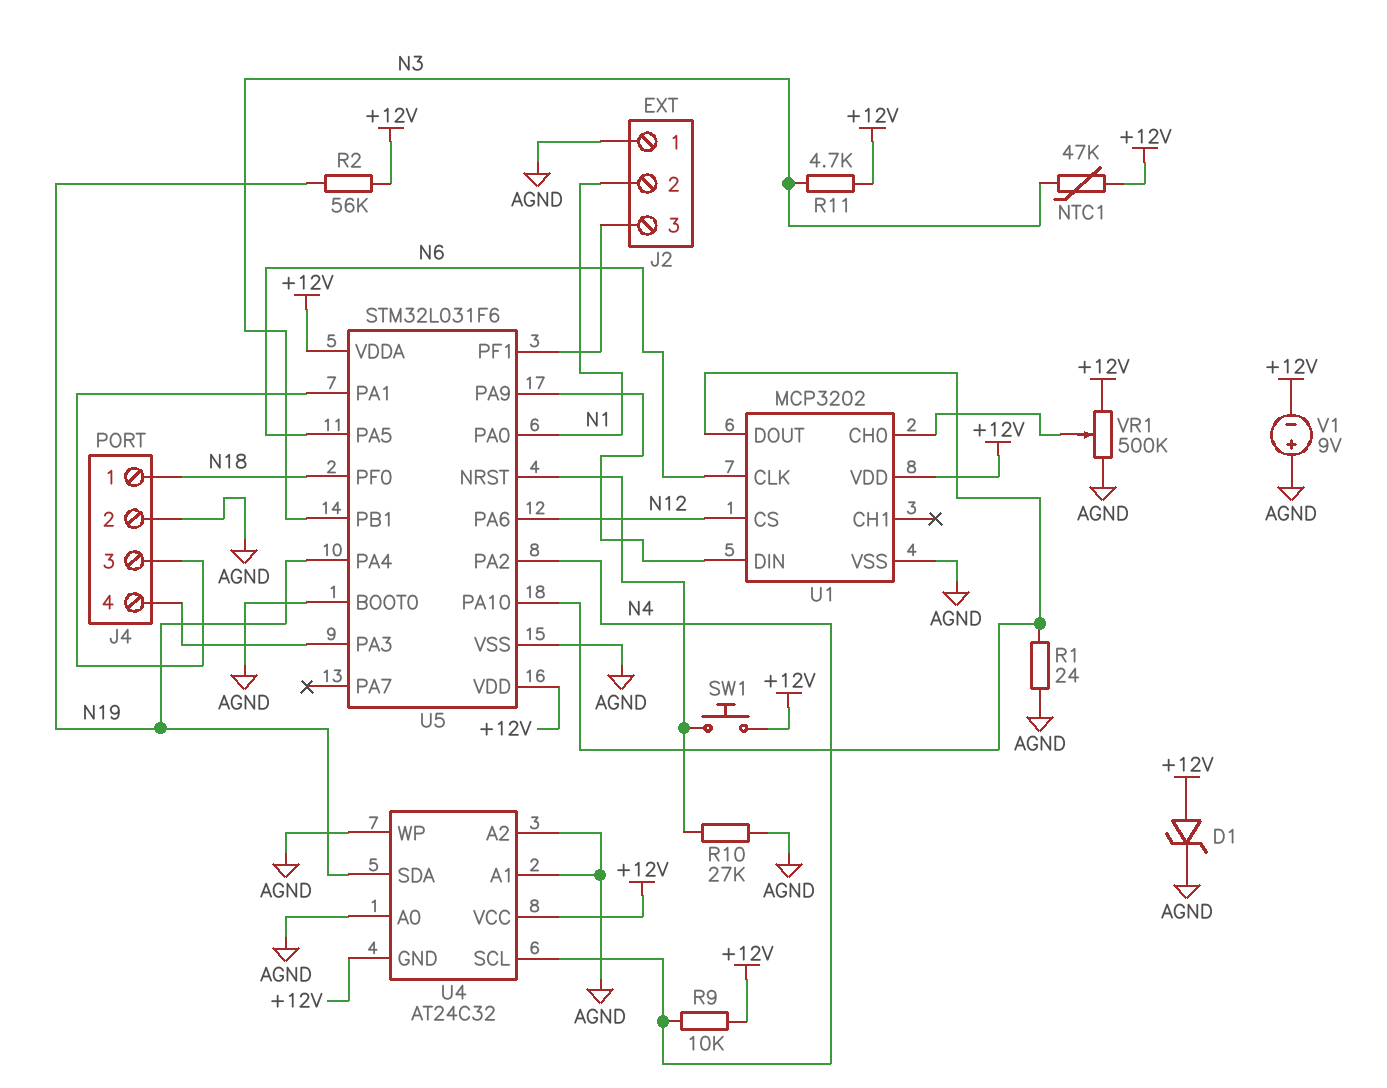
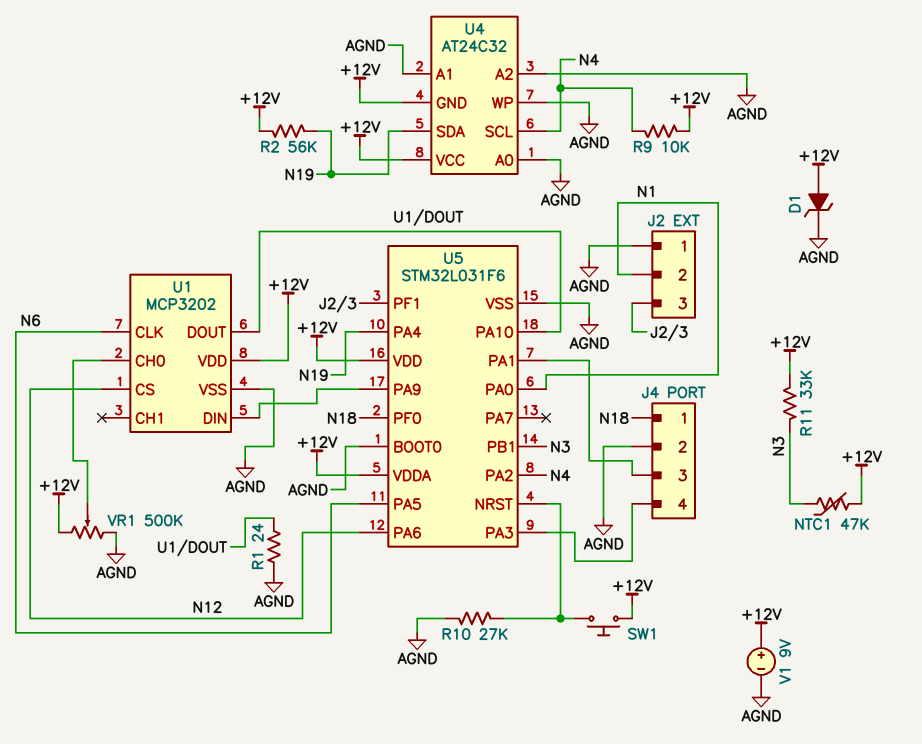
R11: 4.7k (+12V, N3) -> 33k (+12V, N3)
V1: 9V (plus AGND, minus +12V) -> 9V (plus +12V, minus AGND)

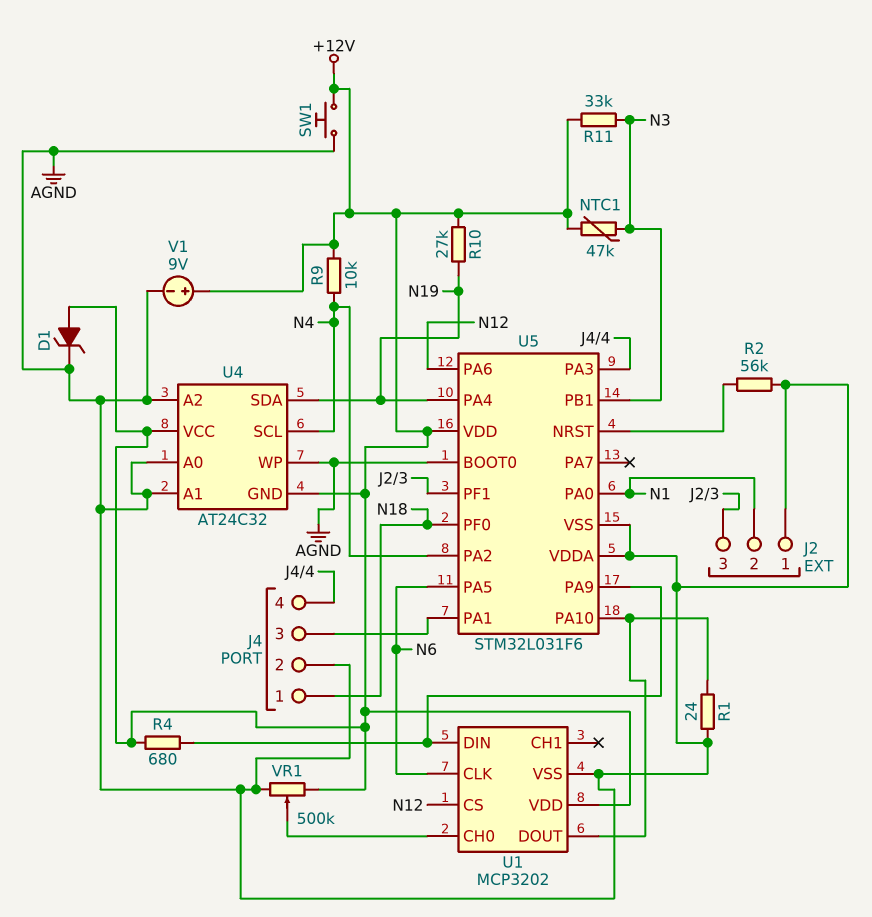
R2: 56k (+12V, N19) -> 56k (AGND, U5/NRST)
R4: none -> 680 (+12V, U1/DIN)
R10: 27k (AGND, U5/NRST) -> 27k (+12V, N19)
SW1: button (+12V, U5/NRST) -> button (+12V, AGND)
U5 pin VDDA: +12V -> AGND

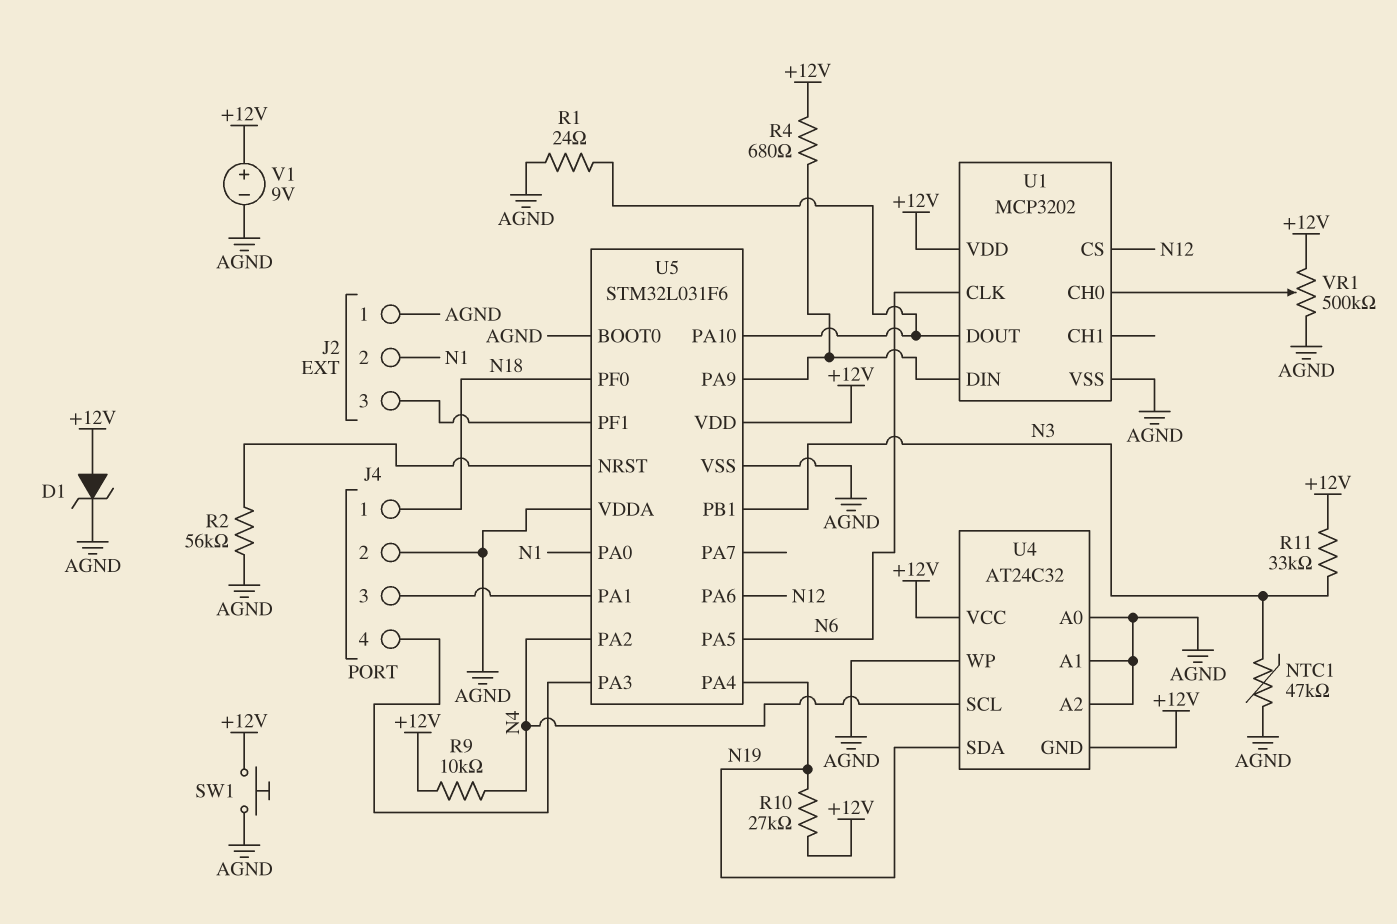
NTC1: 47k (+12V, N3) -> 47k (AGND, N3)

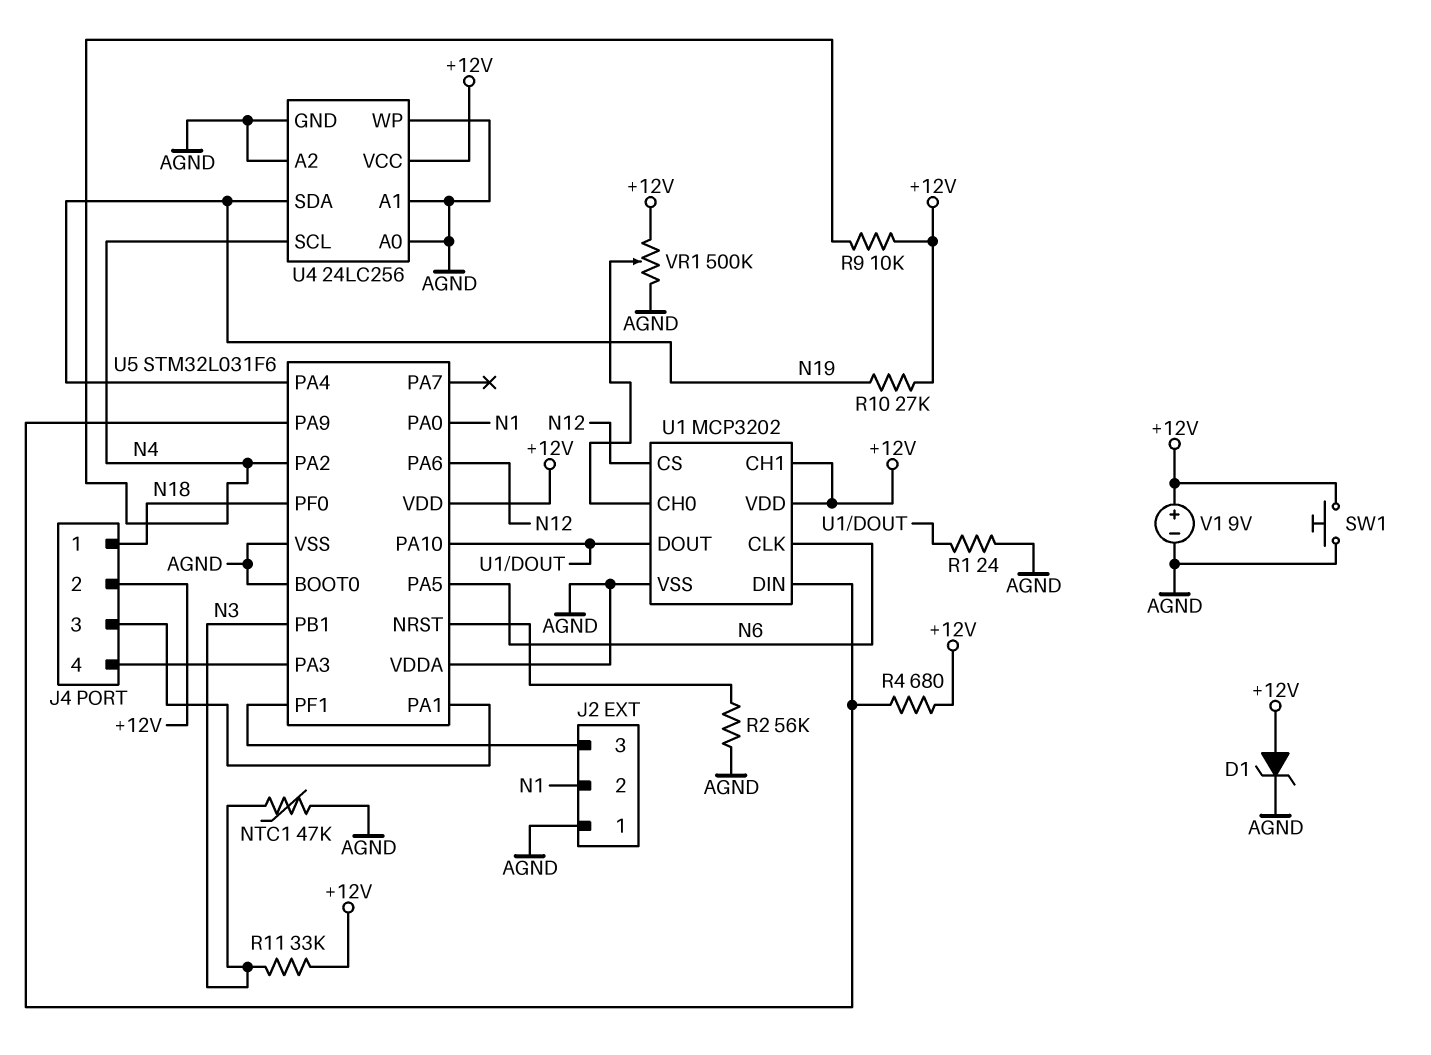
J4 pin 2: AGND -> +12V
U1 pin CH1: none -> +12V
U4: AT24C32 -> 24LC256
U4 pin GND: +12V -> AGND

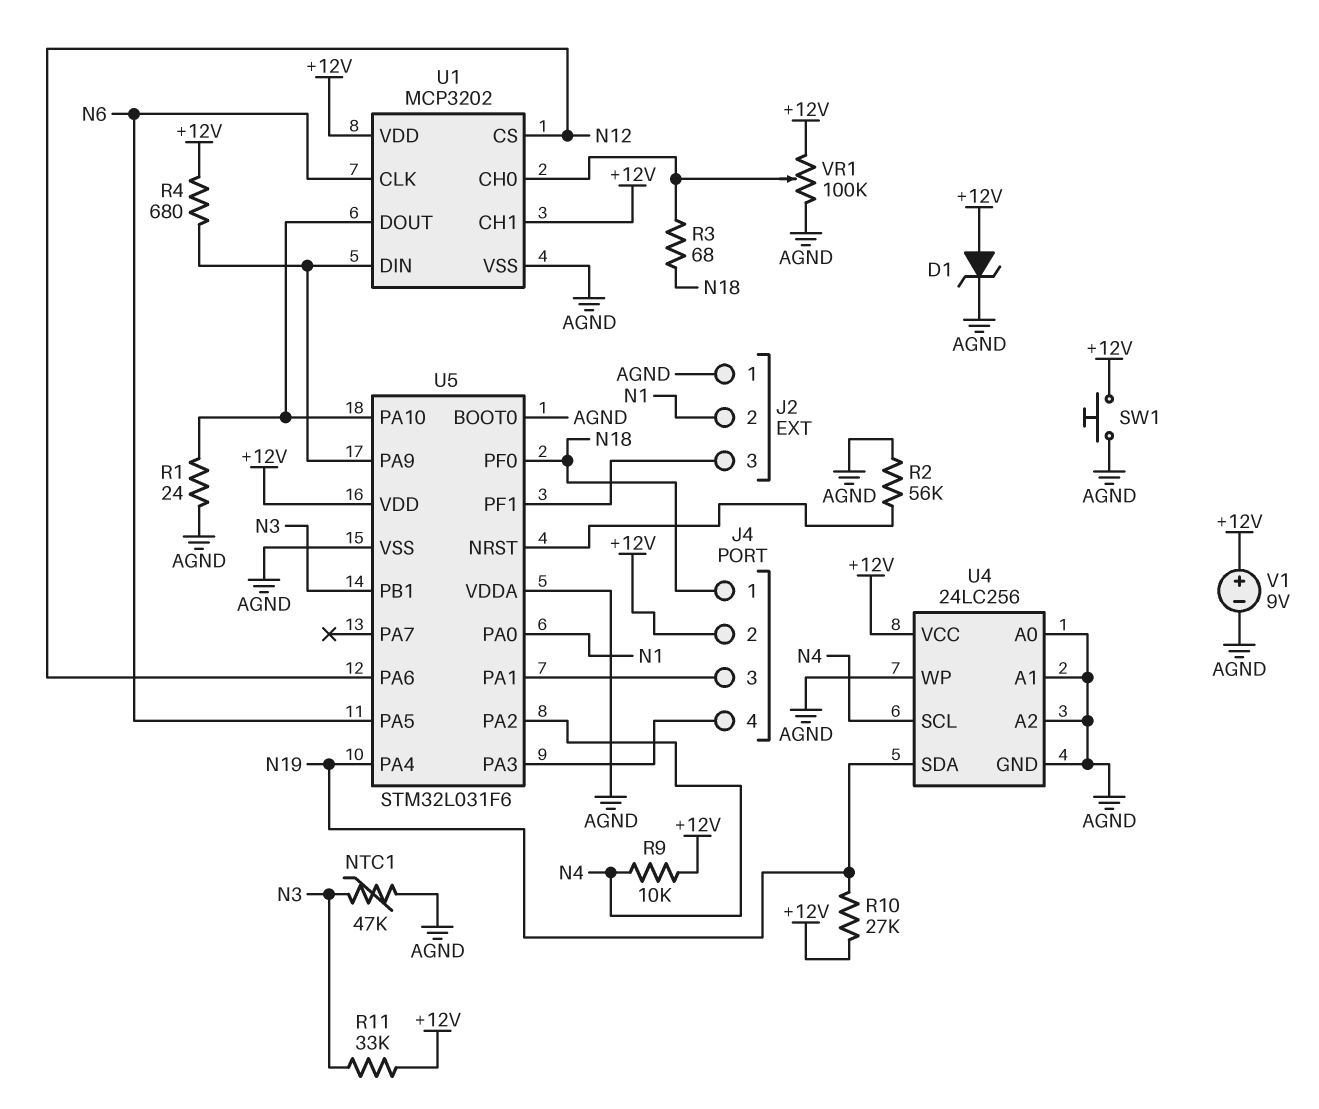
R3: none -> 68 (N18, U1/CH0)
VR1: 500k (+12V, AGND, wiper U1/CH0) -> 100k (+12V, AGND, wiper U1/CH0)

